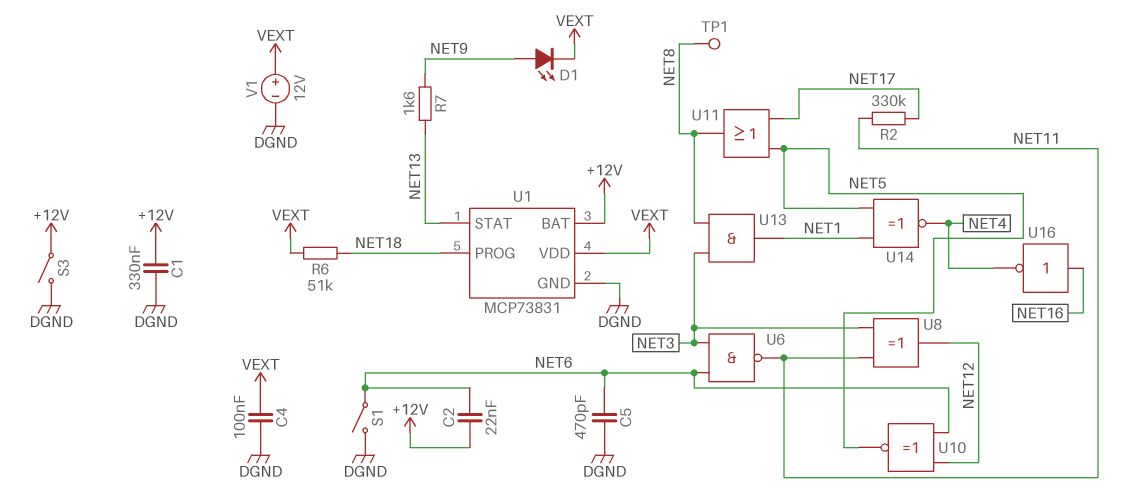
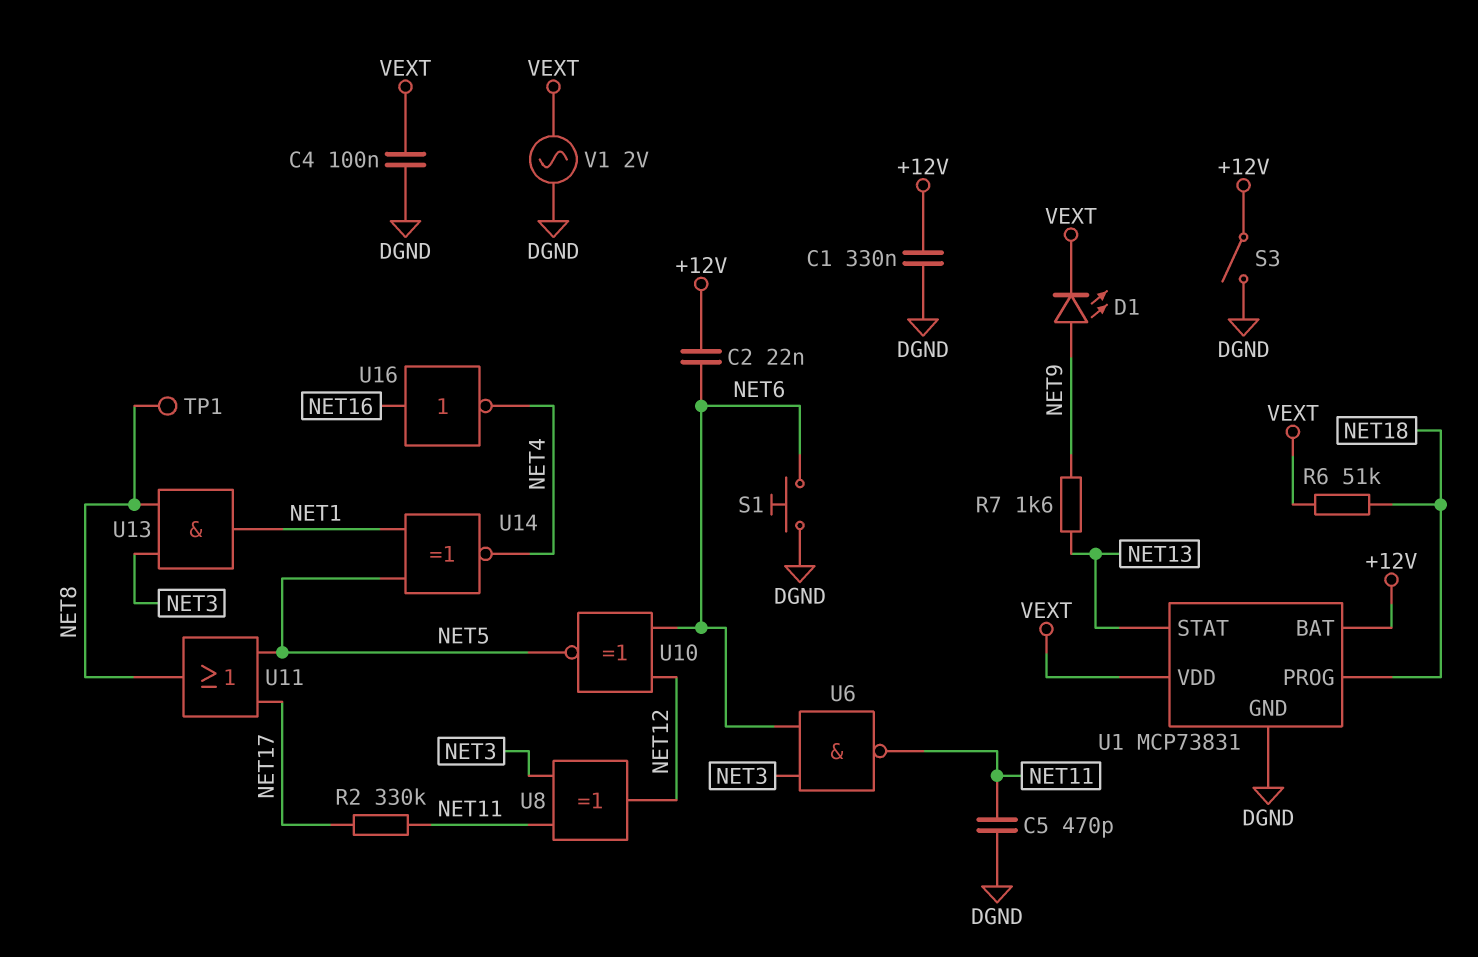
C5: 470pF (DGND, NET6) -> 470pF (DGND, NET11)
S1: switch (DGND, NET6) -> button (DGND, NET6)
V1: 12V (plus VEXT, minus DGND) -> AC 2V (DGND, VEXT)

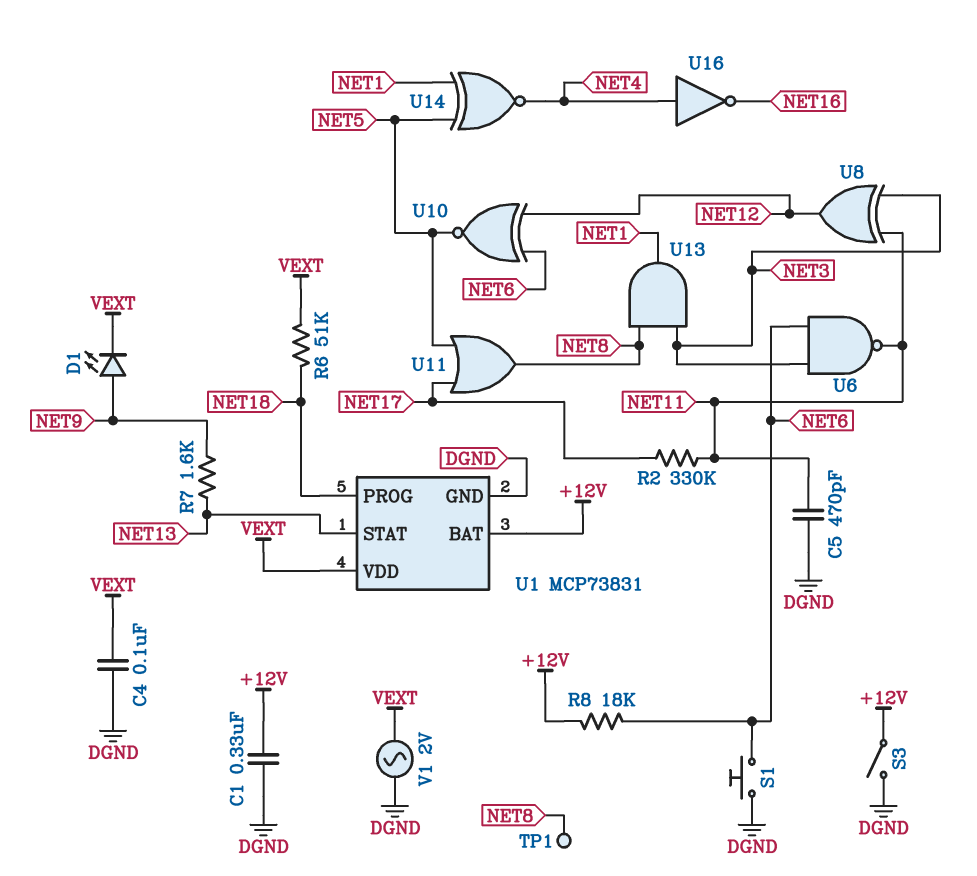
C2: 22nF (+12V, NET6) -> none
R8: none -> 18k (+12V, NET6)
U16: NOT (in NET16, out NET4) -> NOT (in NET4, out NET16)

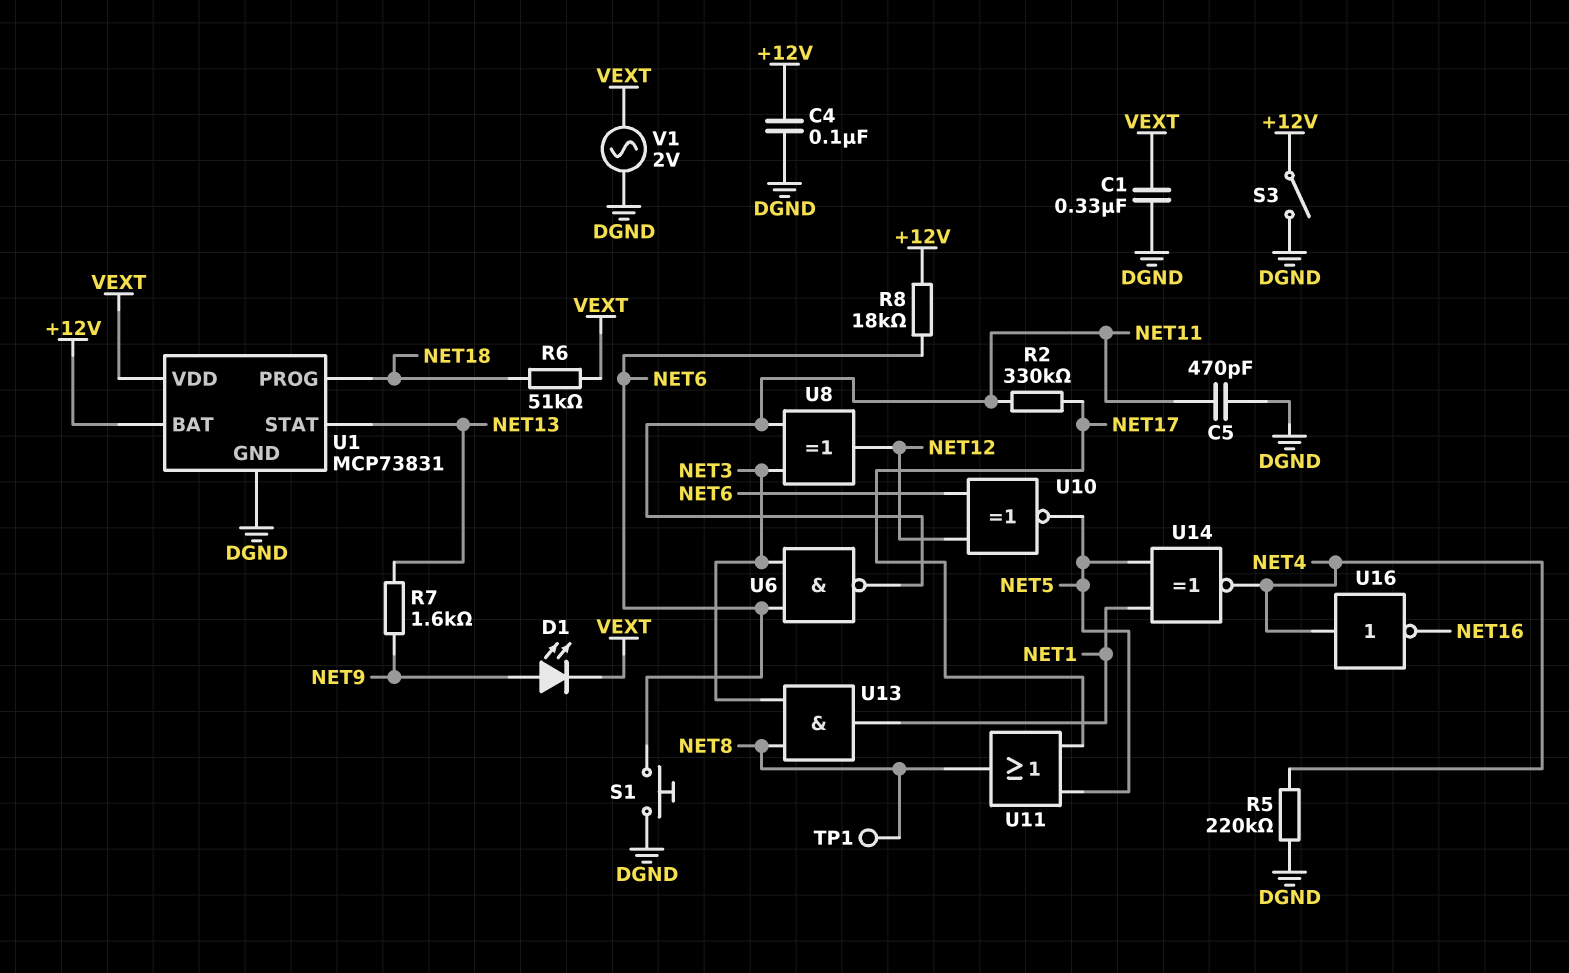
C1: 330nF (+12V, DGND) -> 330nF (DGND, VEXT)
C4: 100nF (DGND, VEXT) -> 100nF (+12V, DGND)
R5: none -> 220k (DGND, NET4)

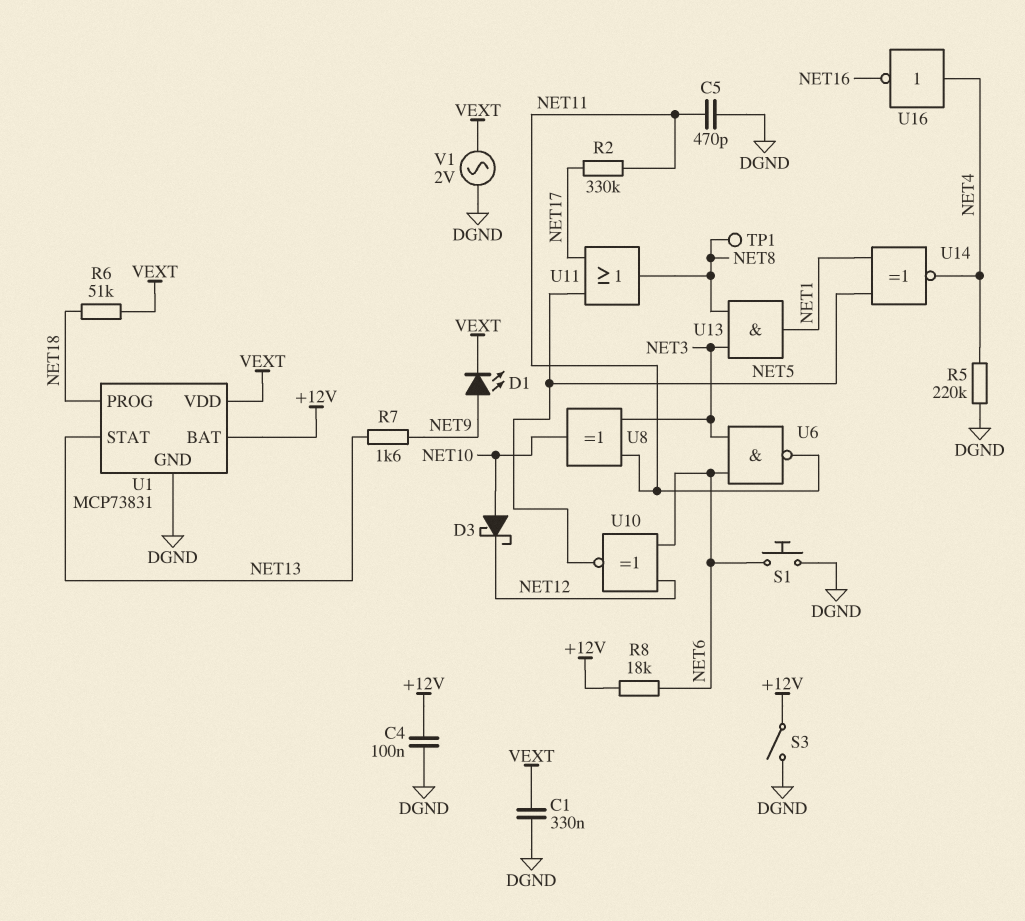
D3: none -> schottky (A NET10, K NET12)
U8: XOR (in NET3, in NET11, out NET12) -> XOR (in NET3, in NET11, out NET10)

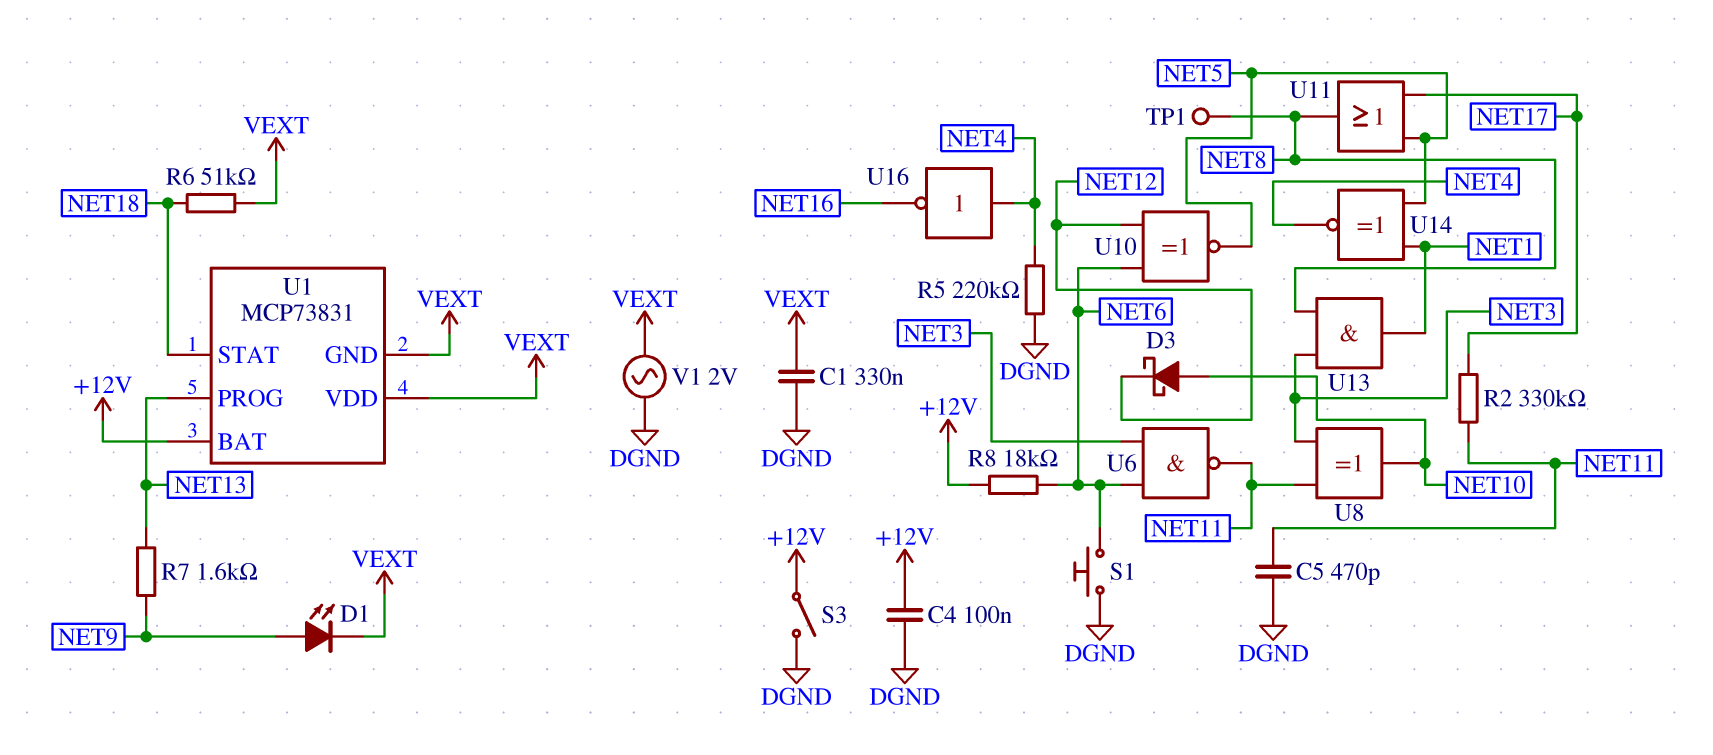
U1 pin GND: DGND -> VEXT
U1 pin PROG: NET18 -> NET13
U1 pin STAT: NET13 -> NET18

